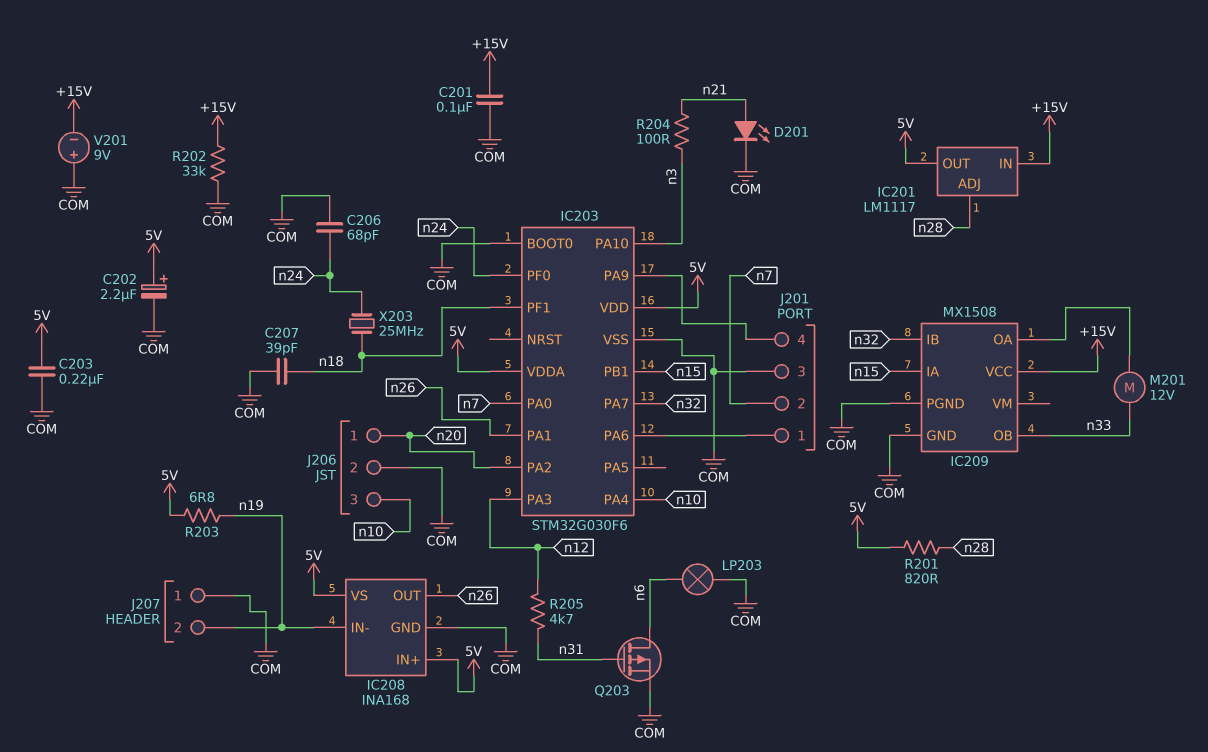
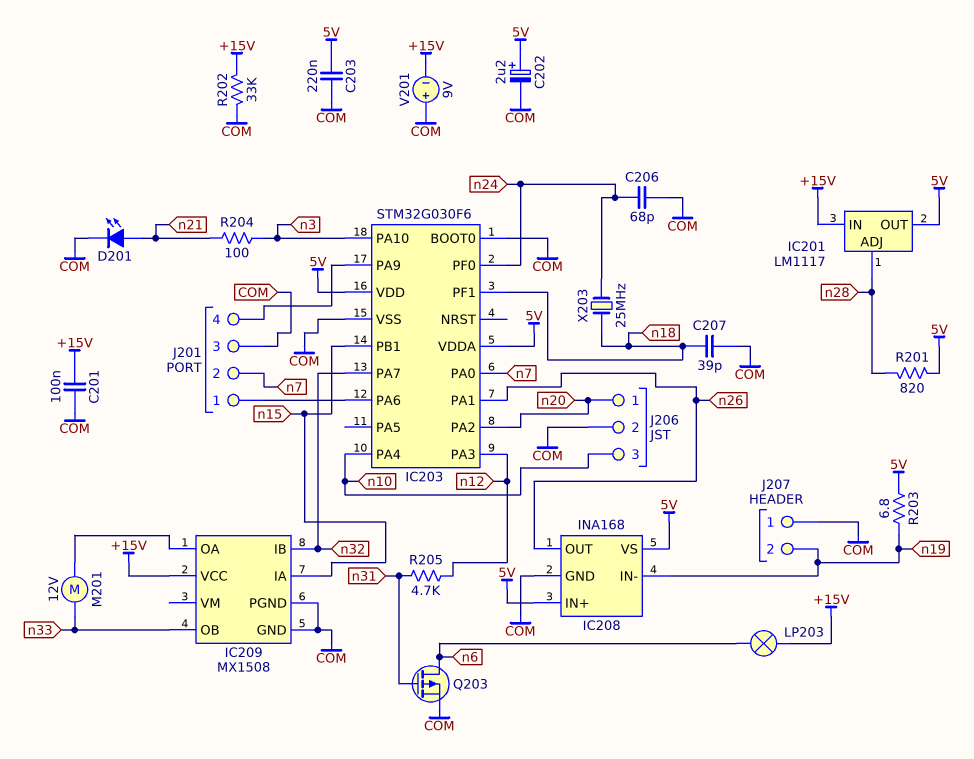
LP203: lamp (COM, n6) -> lamp (+15V, n6)

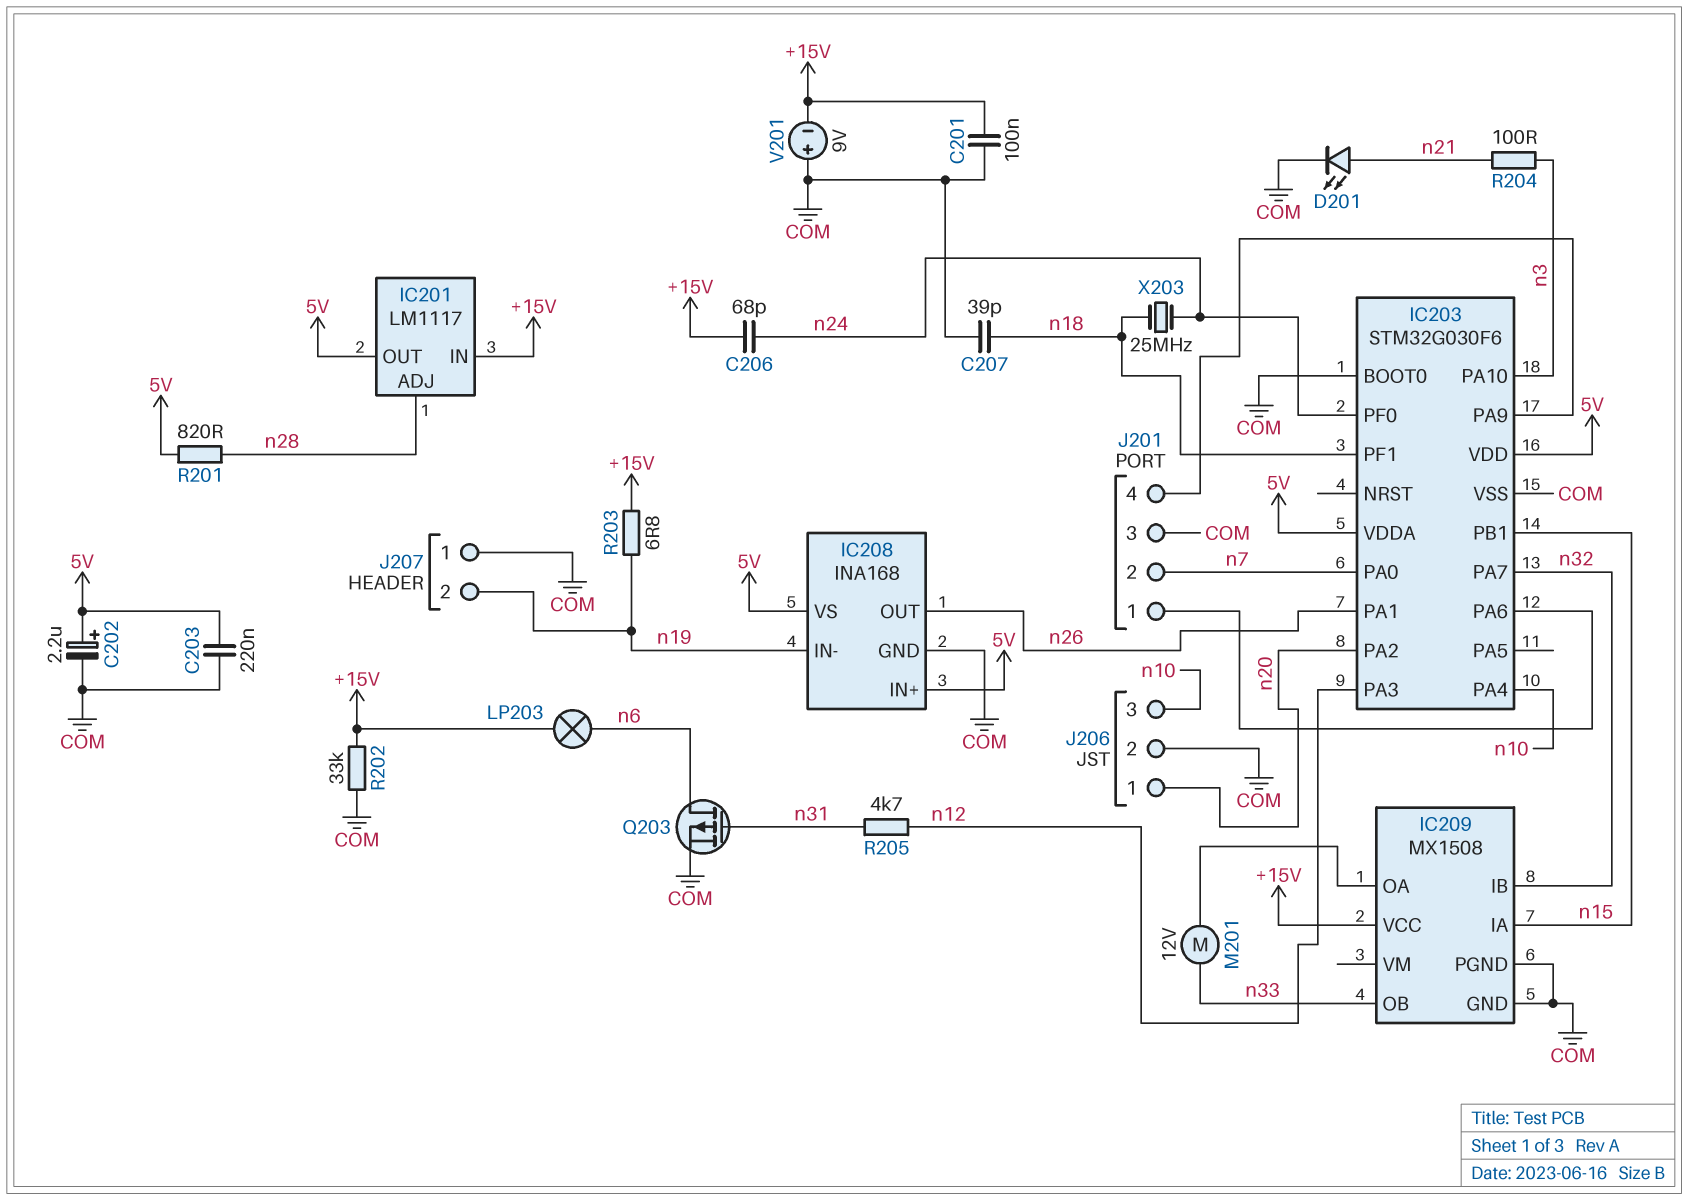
C206: 68pF (COM, n24) -> 68pF (+15V, n24)
R203: 6.8 (5V, n19) -> 6.8 (+15V, n19)

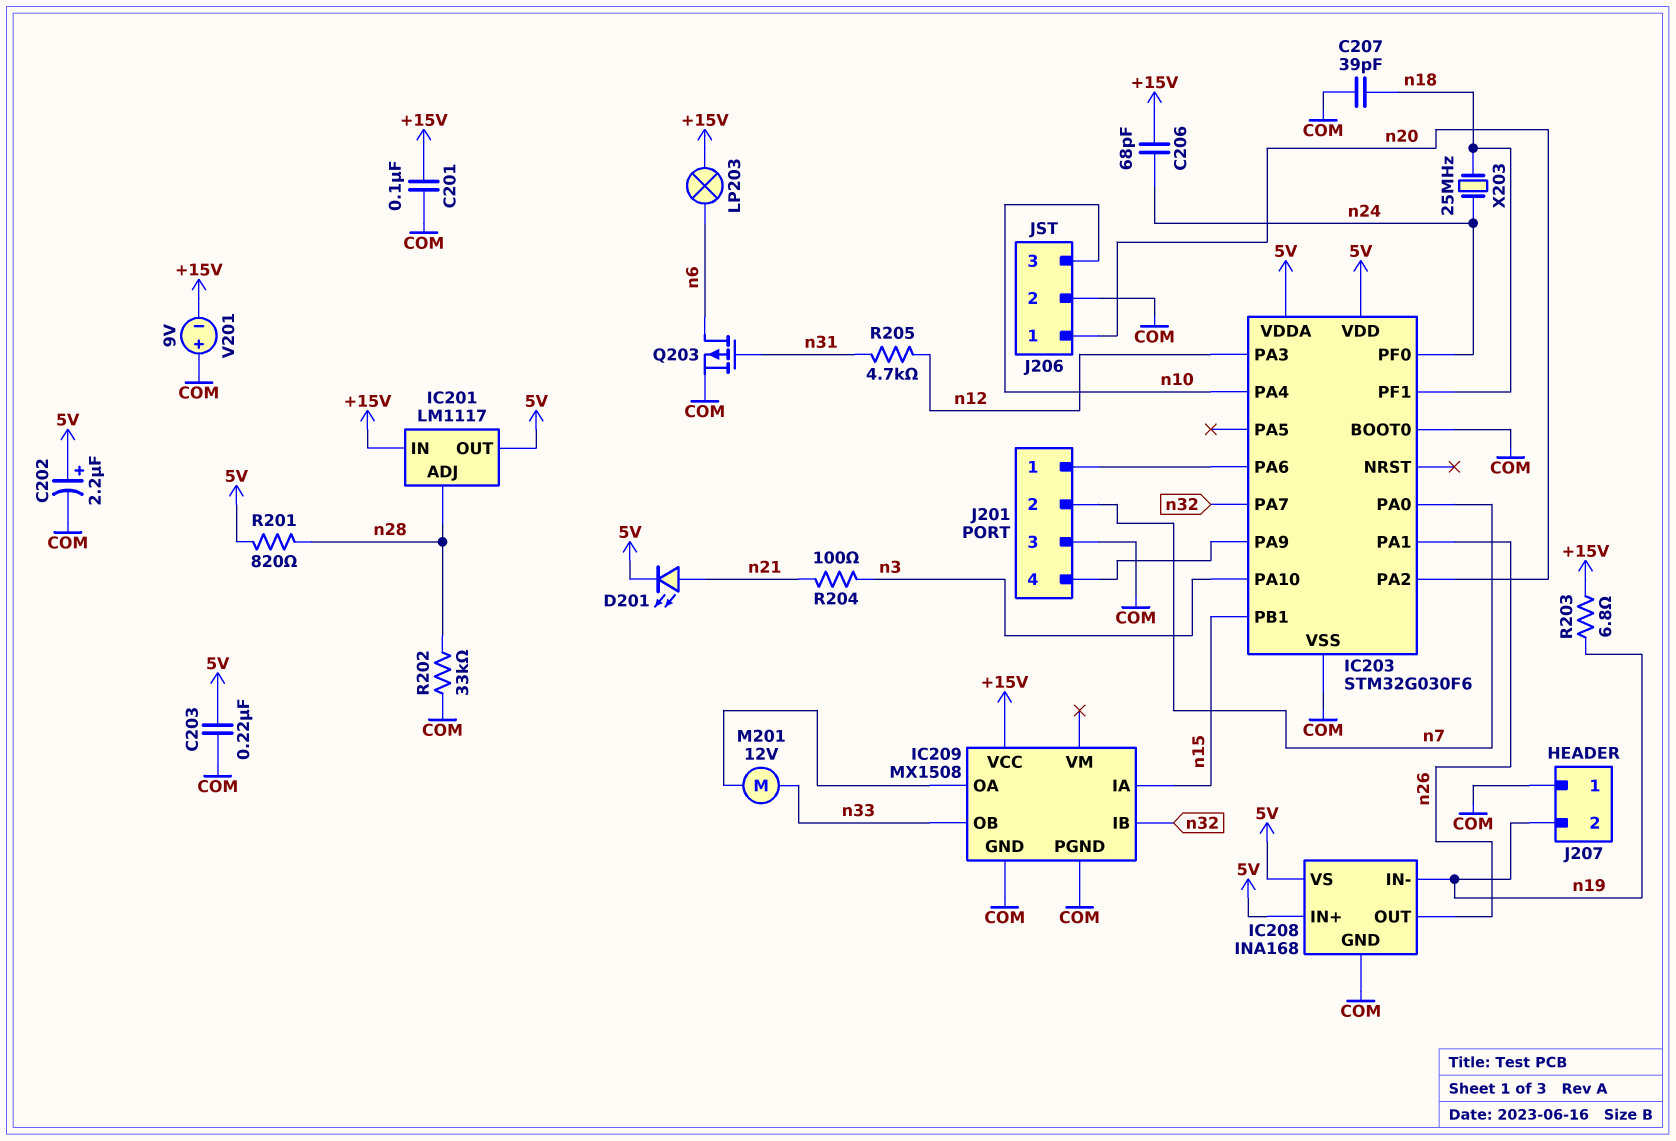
D201: LED (A n21, K COM) -> LED (A n21, K 5V)
R202: 33k (+15V, COM) -> 33k (COM, n28)

